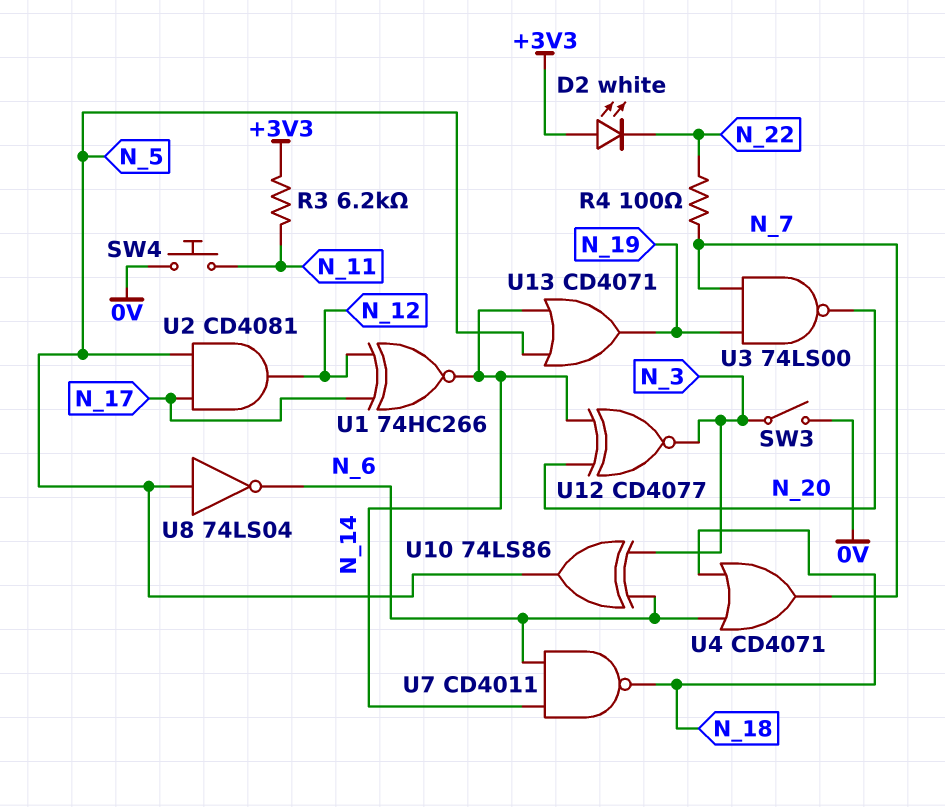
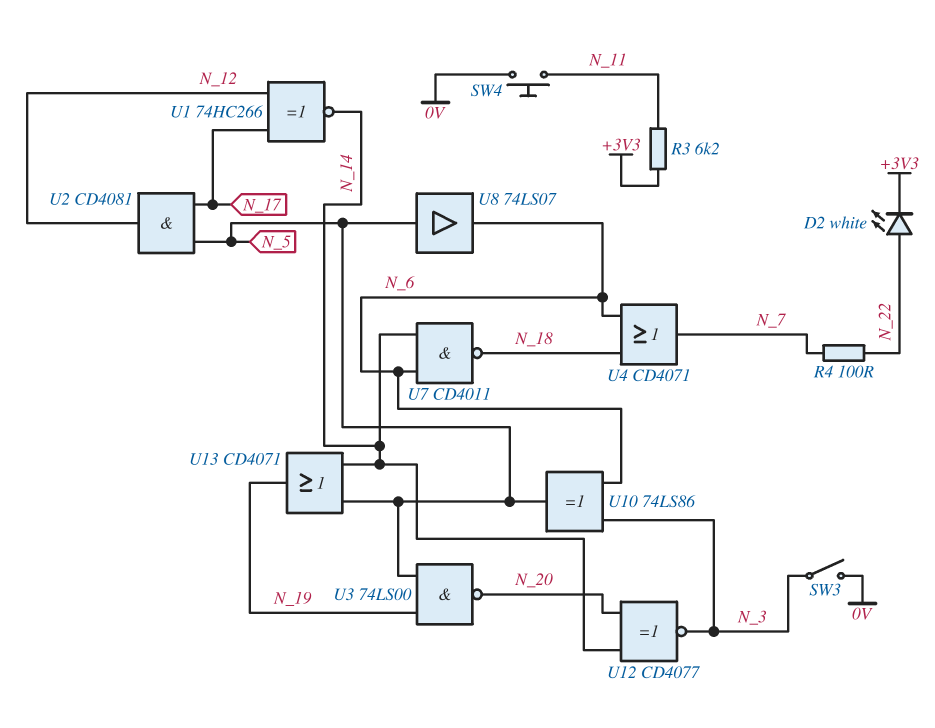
D2: LED white (A +3V3, K N_22) -> LED white (A N_22, K +3V3)
U3: NAND 74LS00 (in N_7, in N_19, out N_20) -> NAND 74LS00 (in N_5, in N_19, out N_20)
U8: NOT 74LS04 (in N_5, out N_6) -> buffer 74LS07 (in N_5, out N_6)

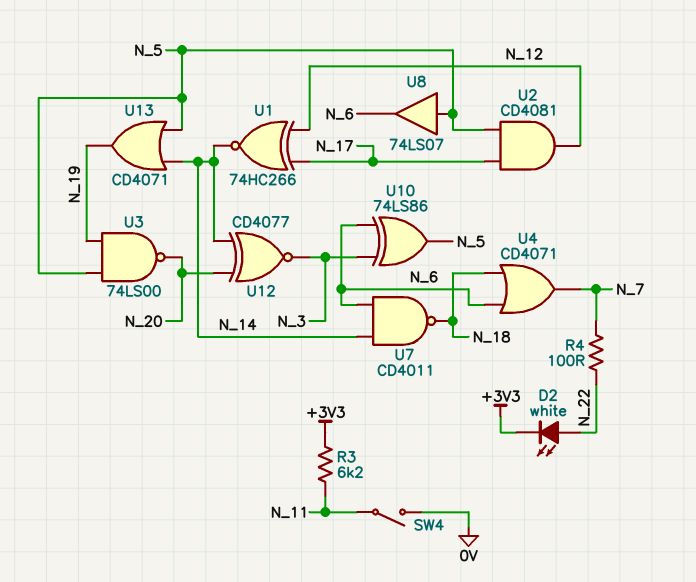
SW3: switch (0V, N_3) -> none
SW4: button (0V, N_11) -> switch (0V, N_11)

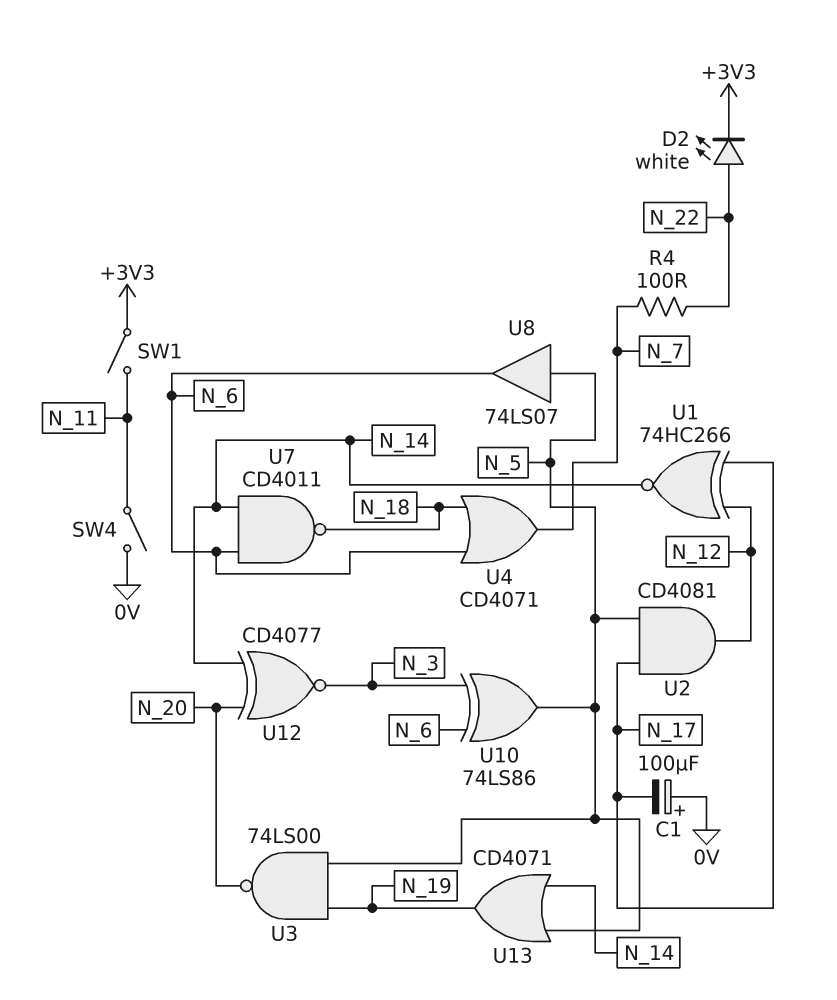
C1: none -> 100uF (plus 0V, minus N_17)
R3: 6.2k (+3V3, N_11) -> none
SW1: none -> switch (+3V3, N_11)

